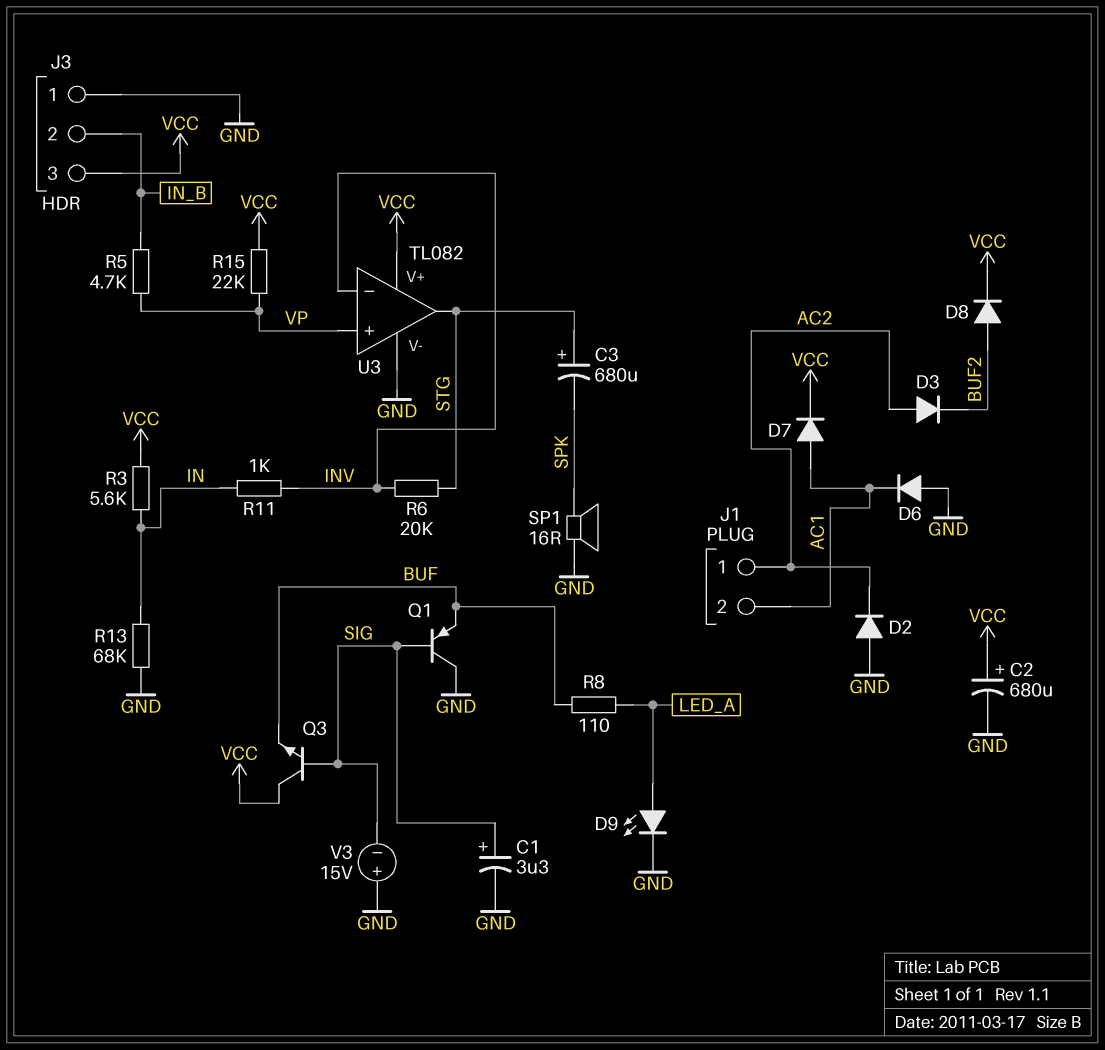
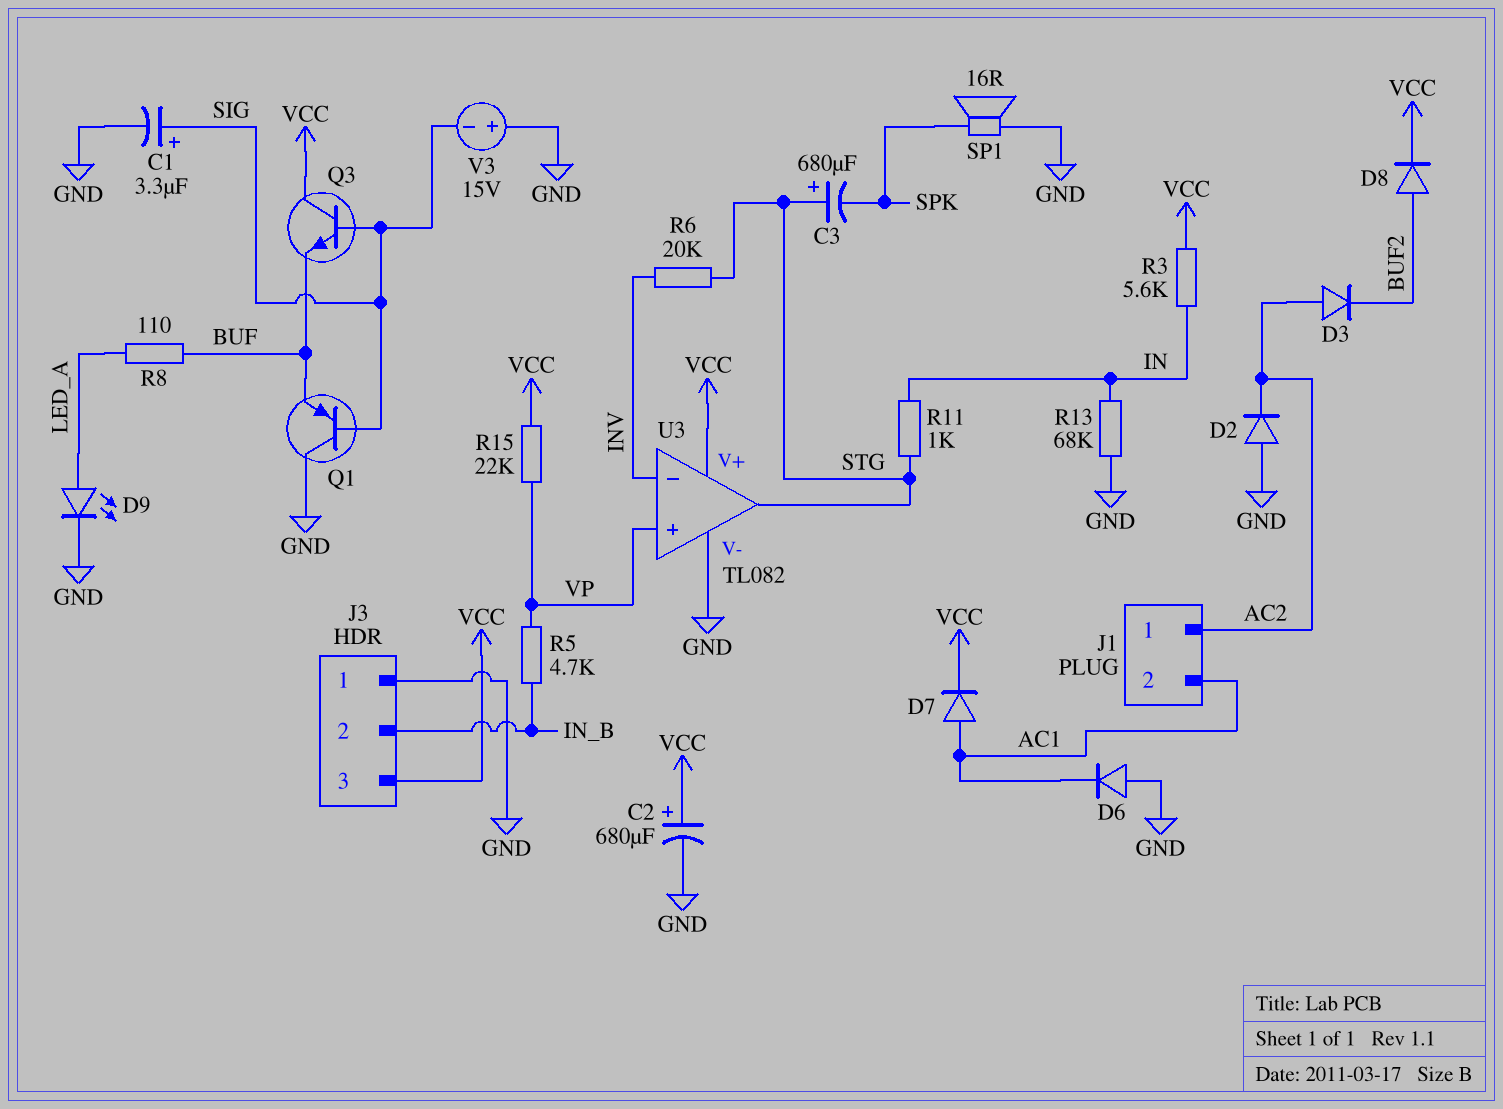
R11: 1k (IN, INV) -> 1k (IN, STG)

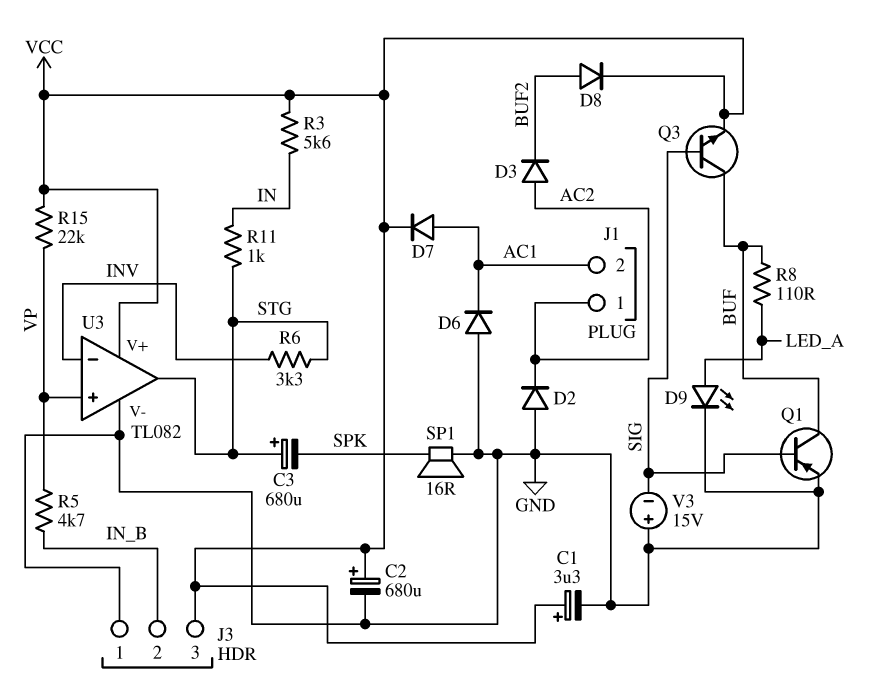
C1: 3.3uF (plus SIG, minus GND) -> 3.3uF (plus VCC, minus GND)
Q1: PNP (B SIG, C GND, E BUF) -> PNP (B SIG, C BUF, E GND)
Q3: NPN (B SIG, C VCC, E BUF) -> NPN (B SIG, C BUF, E VCC)
R6: 20k (INV, STG) -> 3.3k (INV, STG)
R13: 68k (GND, IN) -> none

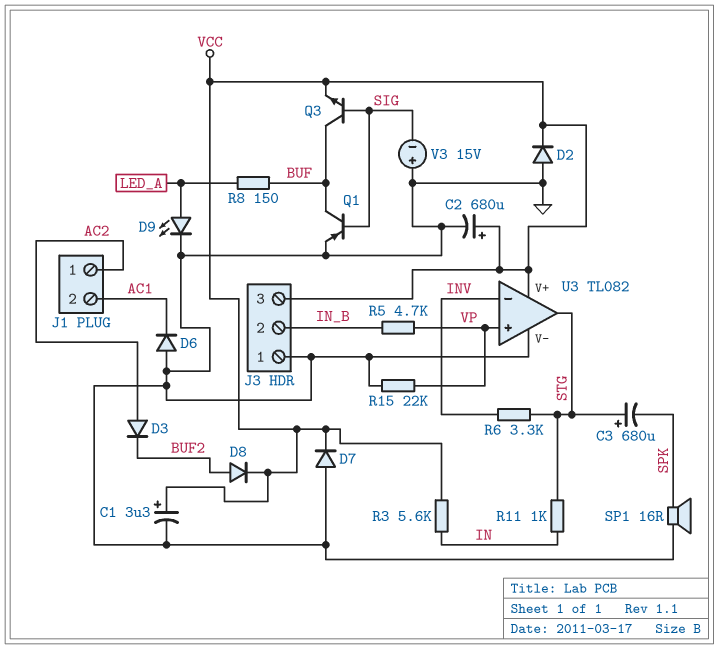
D2: diode (A GND, K AC2) -> diode (A GND, K VCC)
D7: diode (A AC1, K VCC) -> diode (A GND, K VCC)
R8: 110 (BUF, LED_A) -> 150 (BUF, LED_A)
R15: 22k (VCC, VP) -> 22k (GND, VP)

